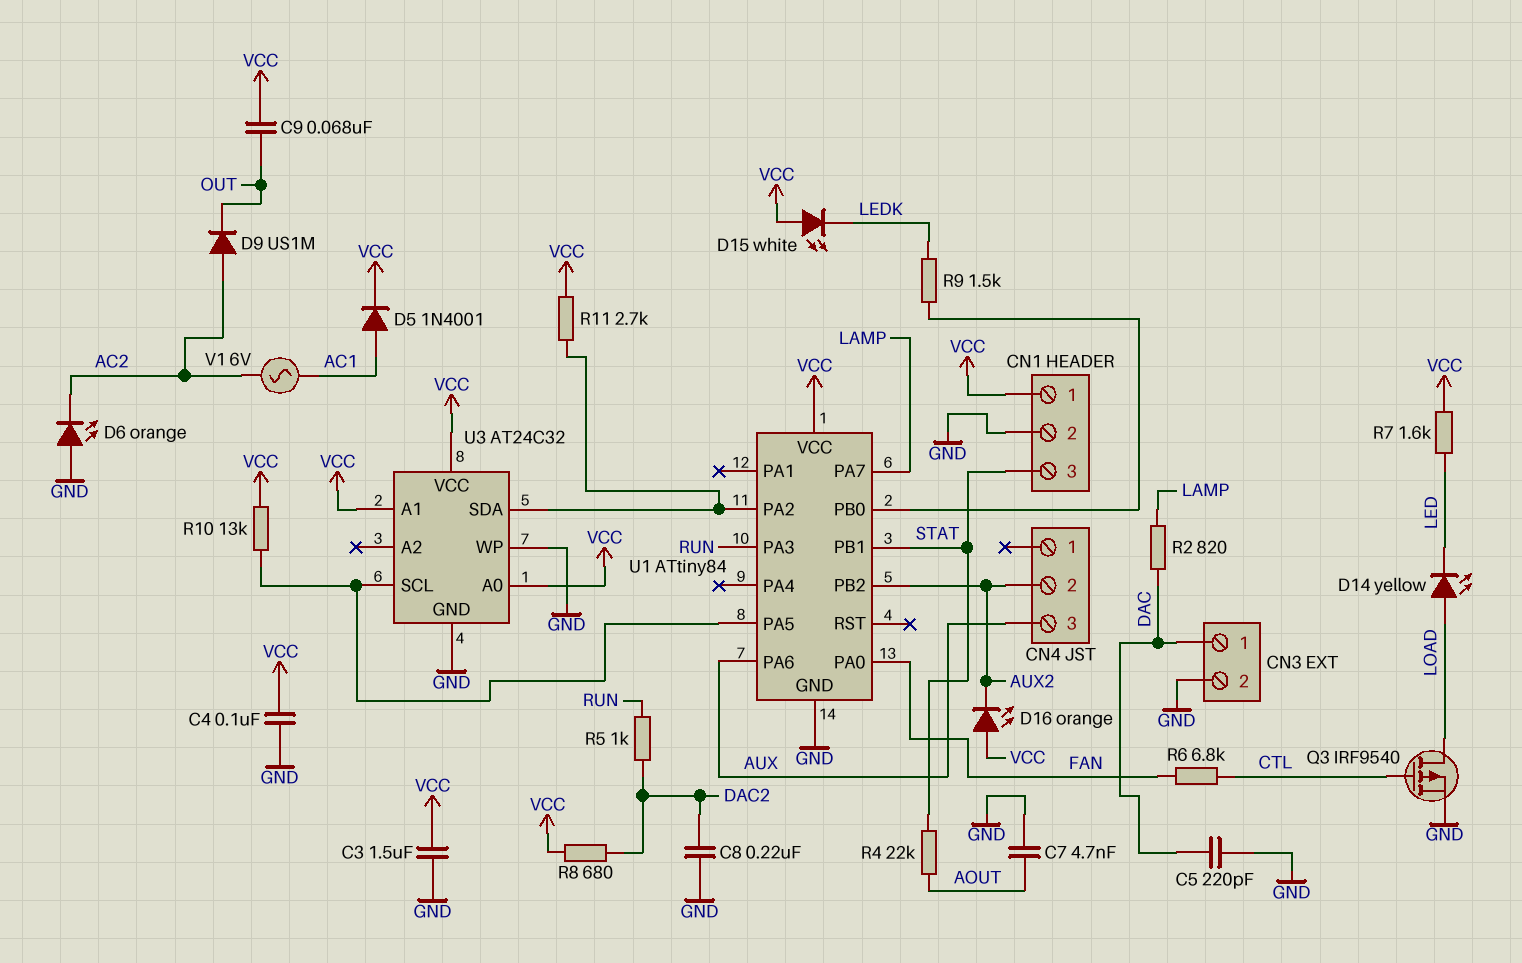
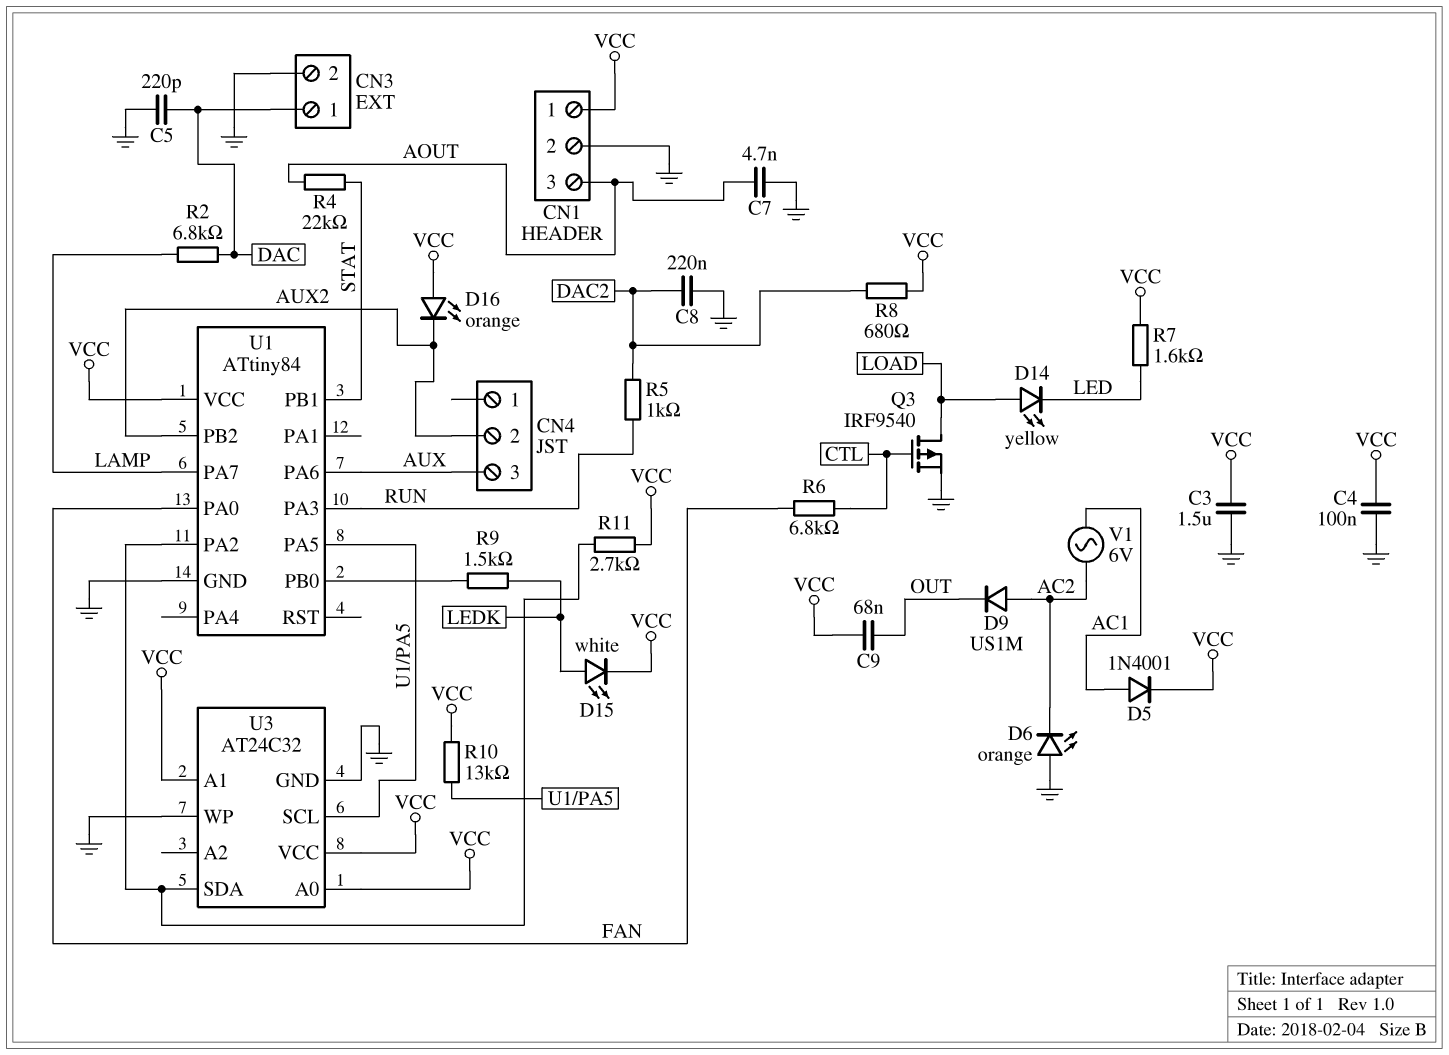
CN1 pin 3: STAT -> AOUT
D15: LED white (A VCC, K LEDK) -> LED white (A LEDK, K VCC)
R2: 820 (DAC, LAMP) -> 6.8k (DAC, LAMP)

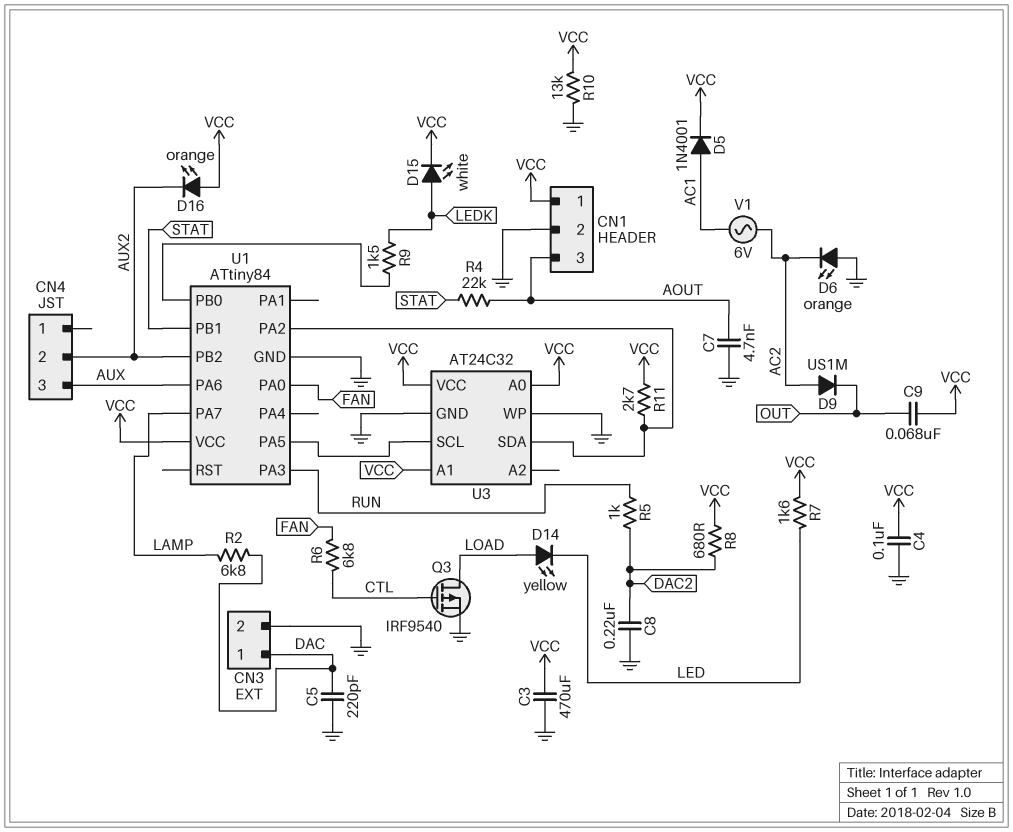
C3: 1.5uF (GND, VCC) -> 470uF (GND, VCC)
R10: 13k (U1/PA5, VCC) -> 13k (GND, VCC)

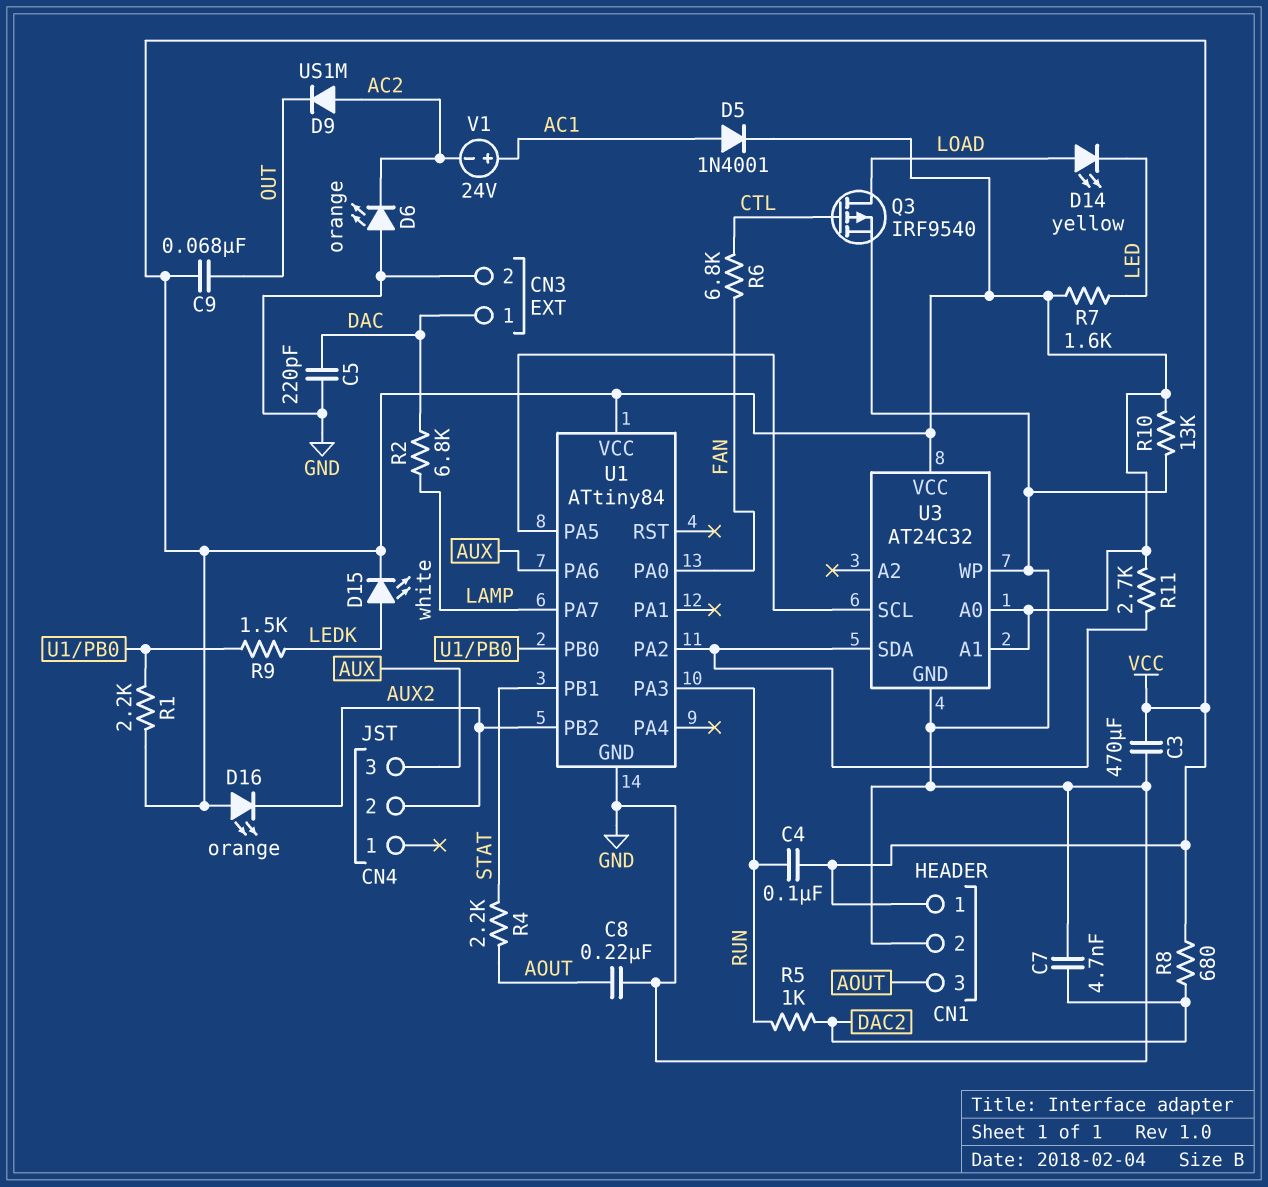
C4: 100nF (GND, VCC) -> 100nF (RUN, VCC)
C7: 4.7nF (AOUT, GND) -> 4.7nF (DAC2, GND)
C8: 220nF (DAC2, GND) -> 220nF (AOUT, GND)
R1: none -> 2.2k (U1/PB0, VCC)
R4: 22k (AOUT, STAT) -> 2.2k (AOUT, STAT)
V1: AC 6V (AC1, AC2) -> 24V (plus AC1, minus AC2)

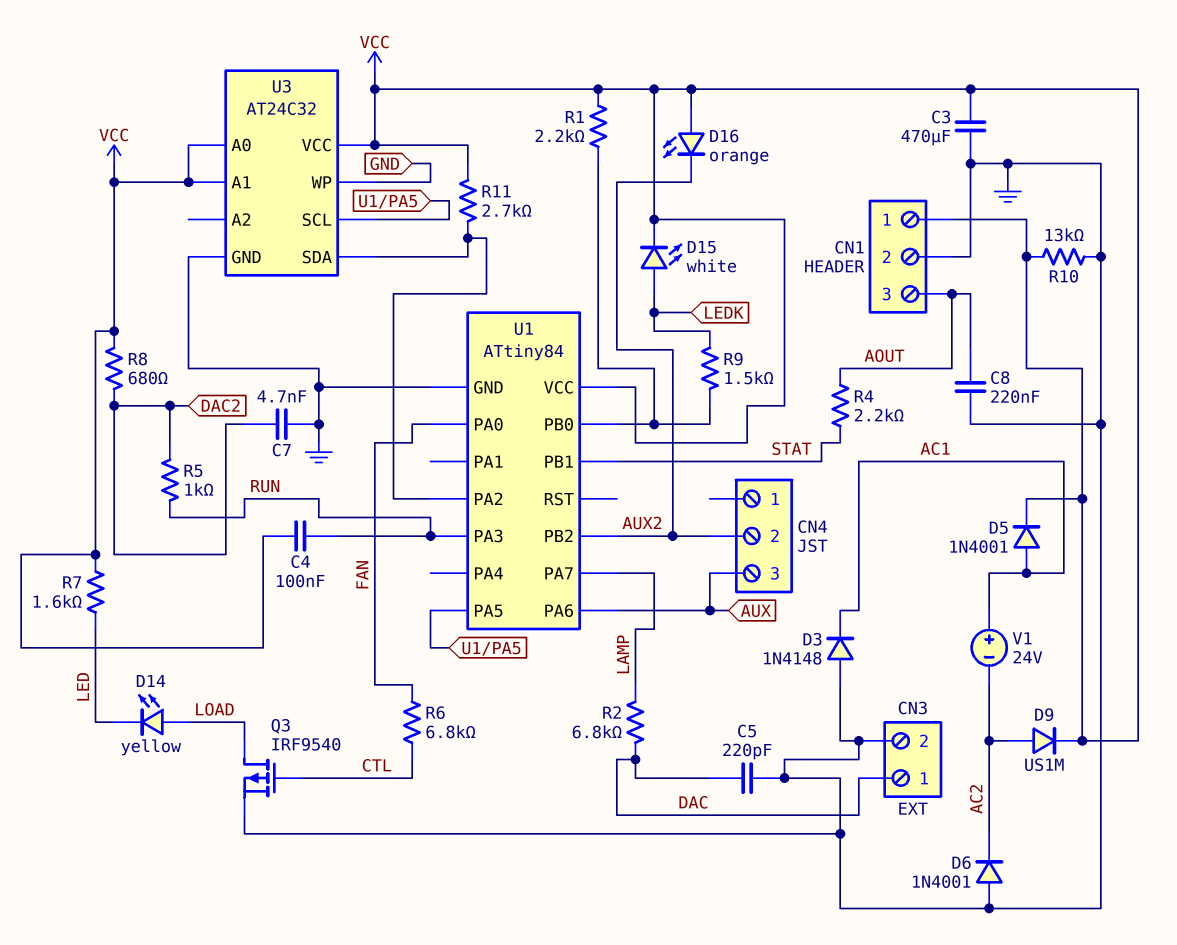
C9: 68nF (OUT, VCC) -> none
D3: none -> diode 1N4148 (A GND, K AC1)
D6: LED orange (A GND, K AC2) -> diode 1N4001 (A GND, K AC2)
D9: diode US1M (A AC2, K OUT) -> diode US1M (A AC2, K VCC)

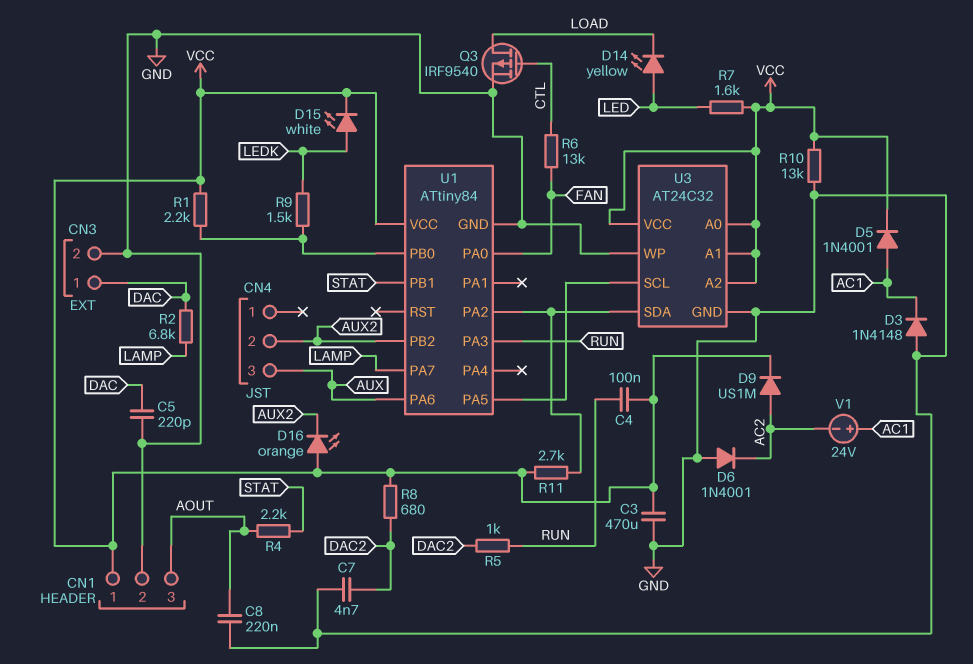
D14: LED yellow (A LOAD, K LED) -> LED yellow (A LED, K LOAD)
R6: 6.8k (CTL, FAN) -> 13k (CTL, FAN)
U3 pin A2: none -> VCC

